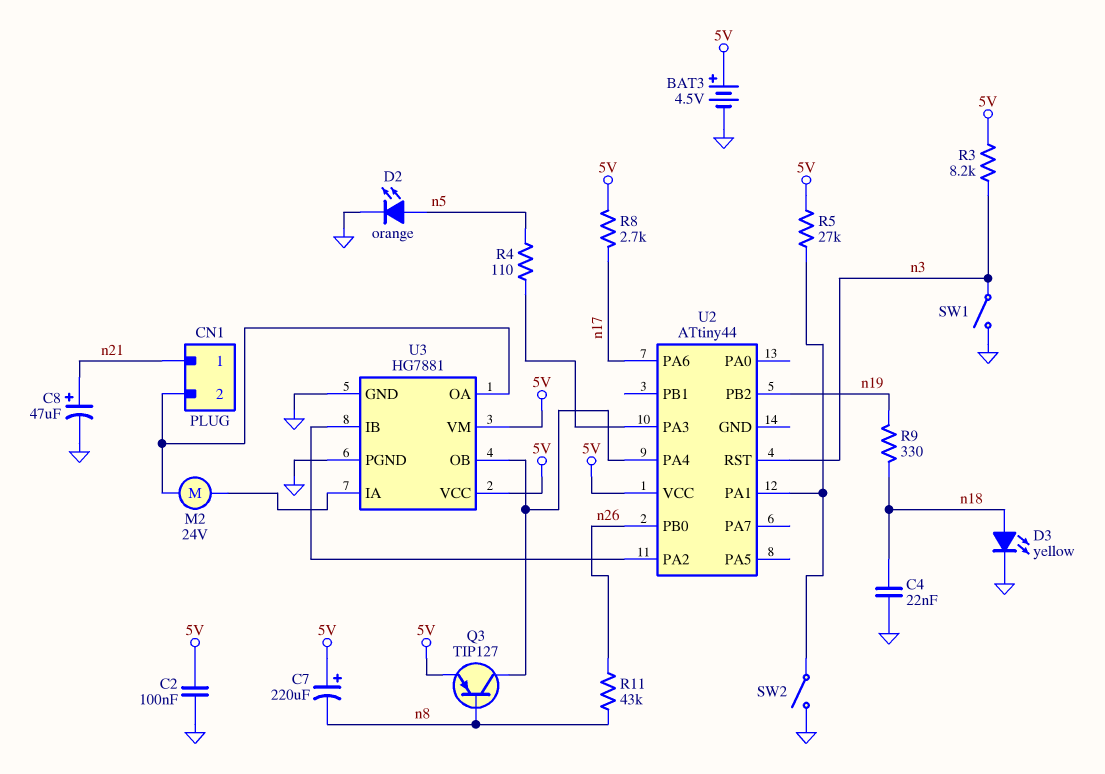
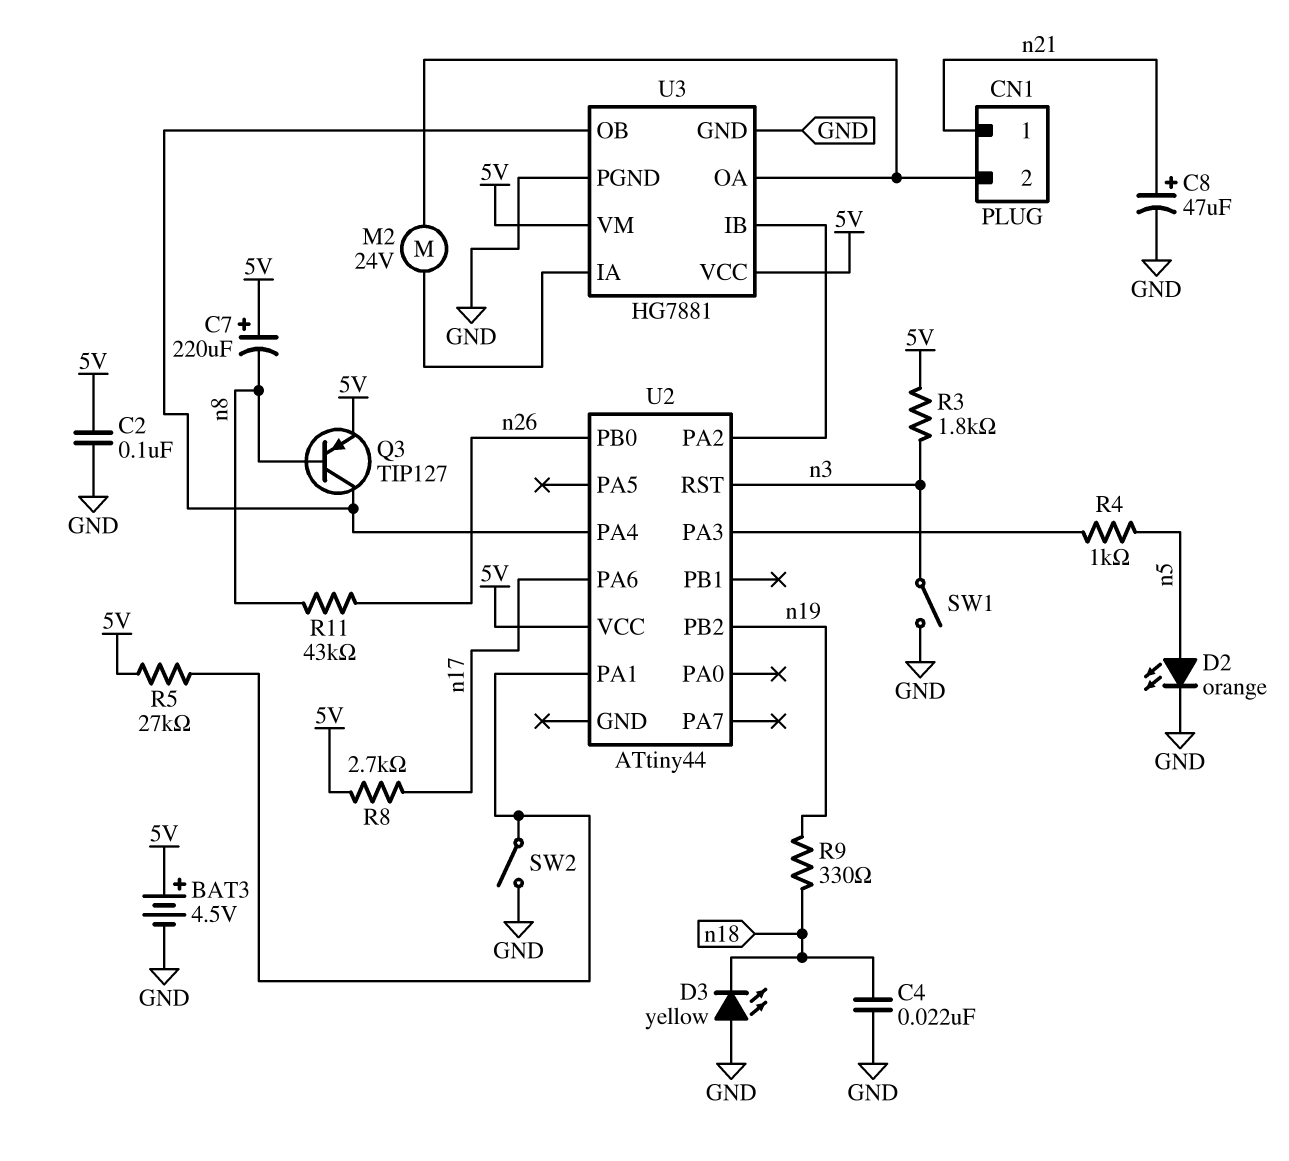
D3: LED yellow (A n18, K GND) -> LED yellow (A GND, K n18)
R3: 8.2k (5V, n3) -> 1.8k (5V, n3)
R4: 110 (U2/PA3, n5) -> 1k (U2/PA3, n5)

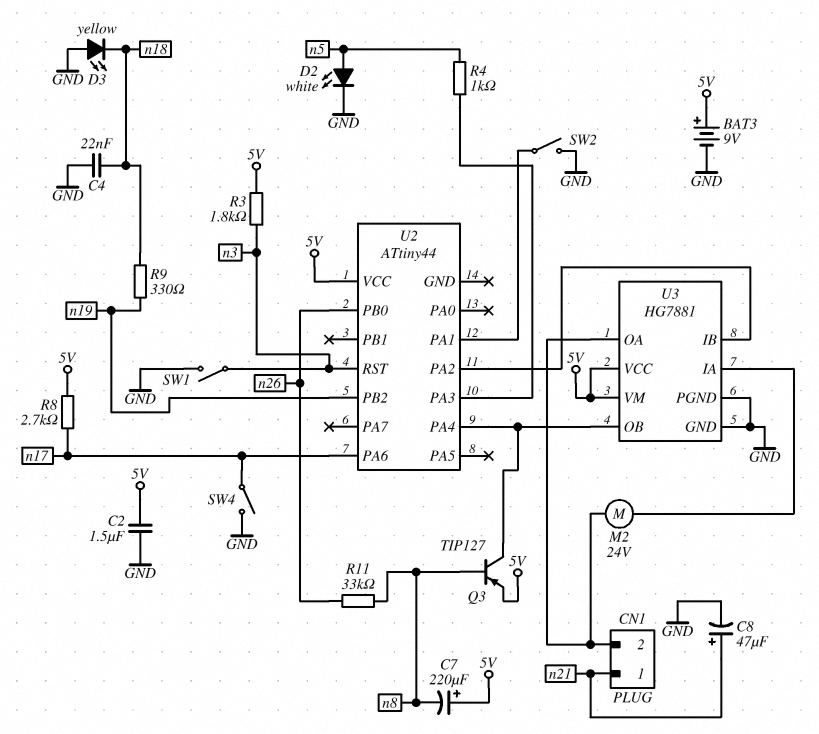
BAT3: 4.5V (plus 5V, minus GND) -> 9V (plus 5V, minus GND)
C2: 100nF (5V, GND) -> 1.5uF (5V, GND)
D2: LED orange (A n5, K GND) -> LED white (A n5, K GND)
R5: 27k (5V, U2/PA1) -> none
R11: 43k (n8, n26) -> 33k (n8, n26)
SW4: none -> switch (GND, n17)

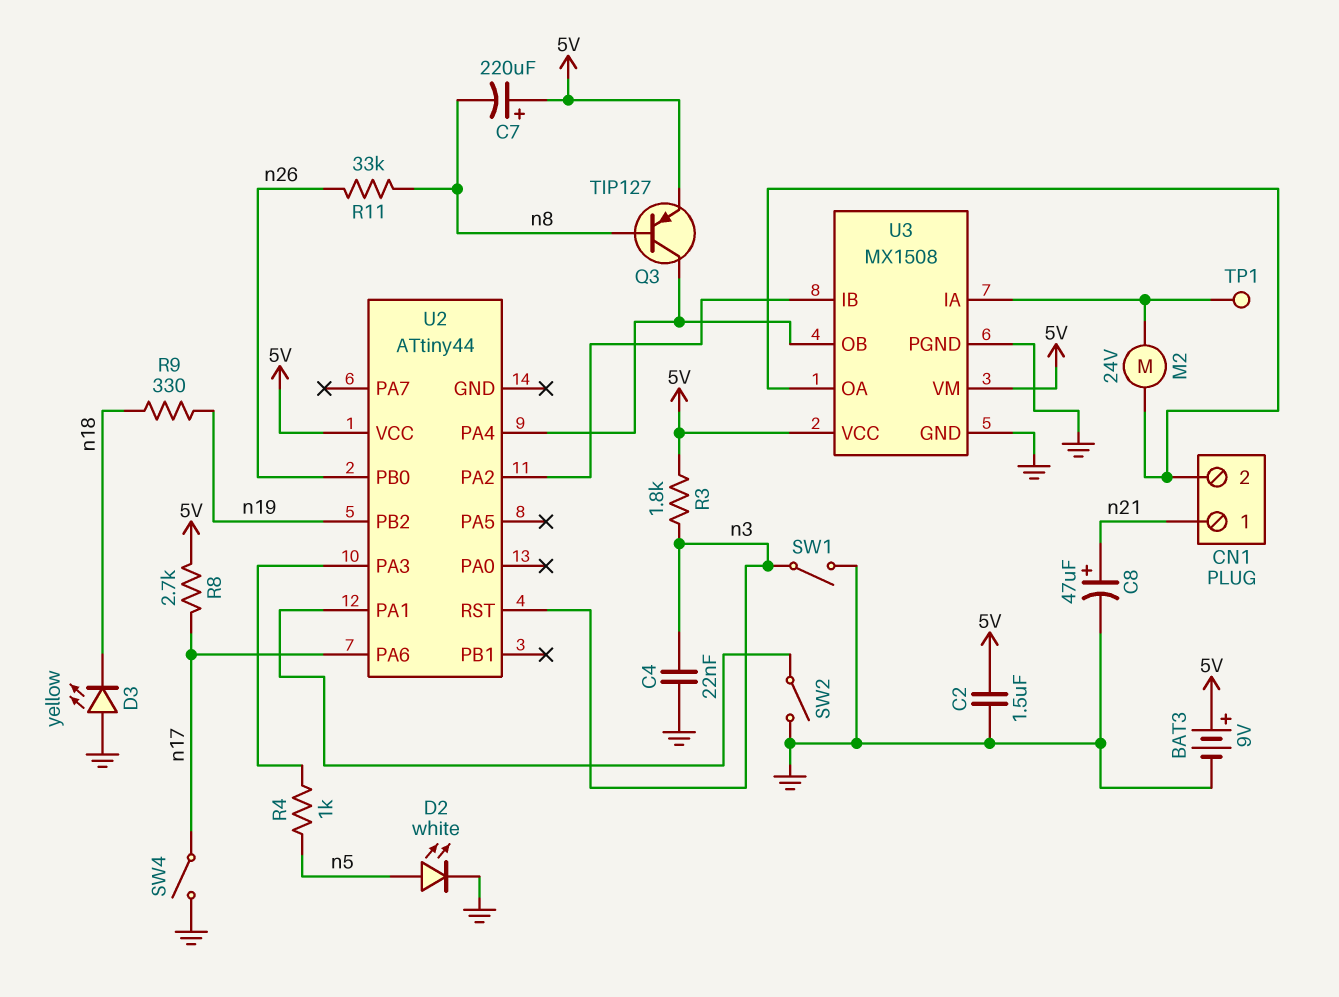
C4: 22nF (GND, n18) -> 22nF (GND, n3)
TP1: none -> test point (U3/IA)
U3: HG7881 -> MX1508

